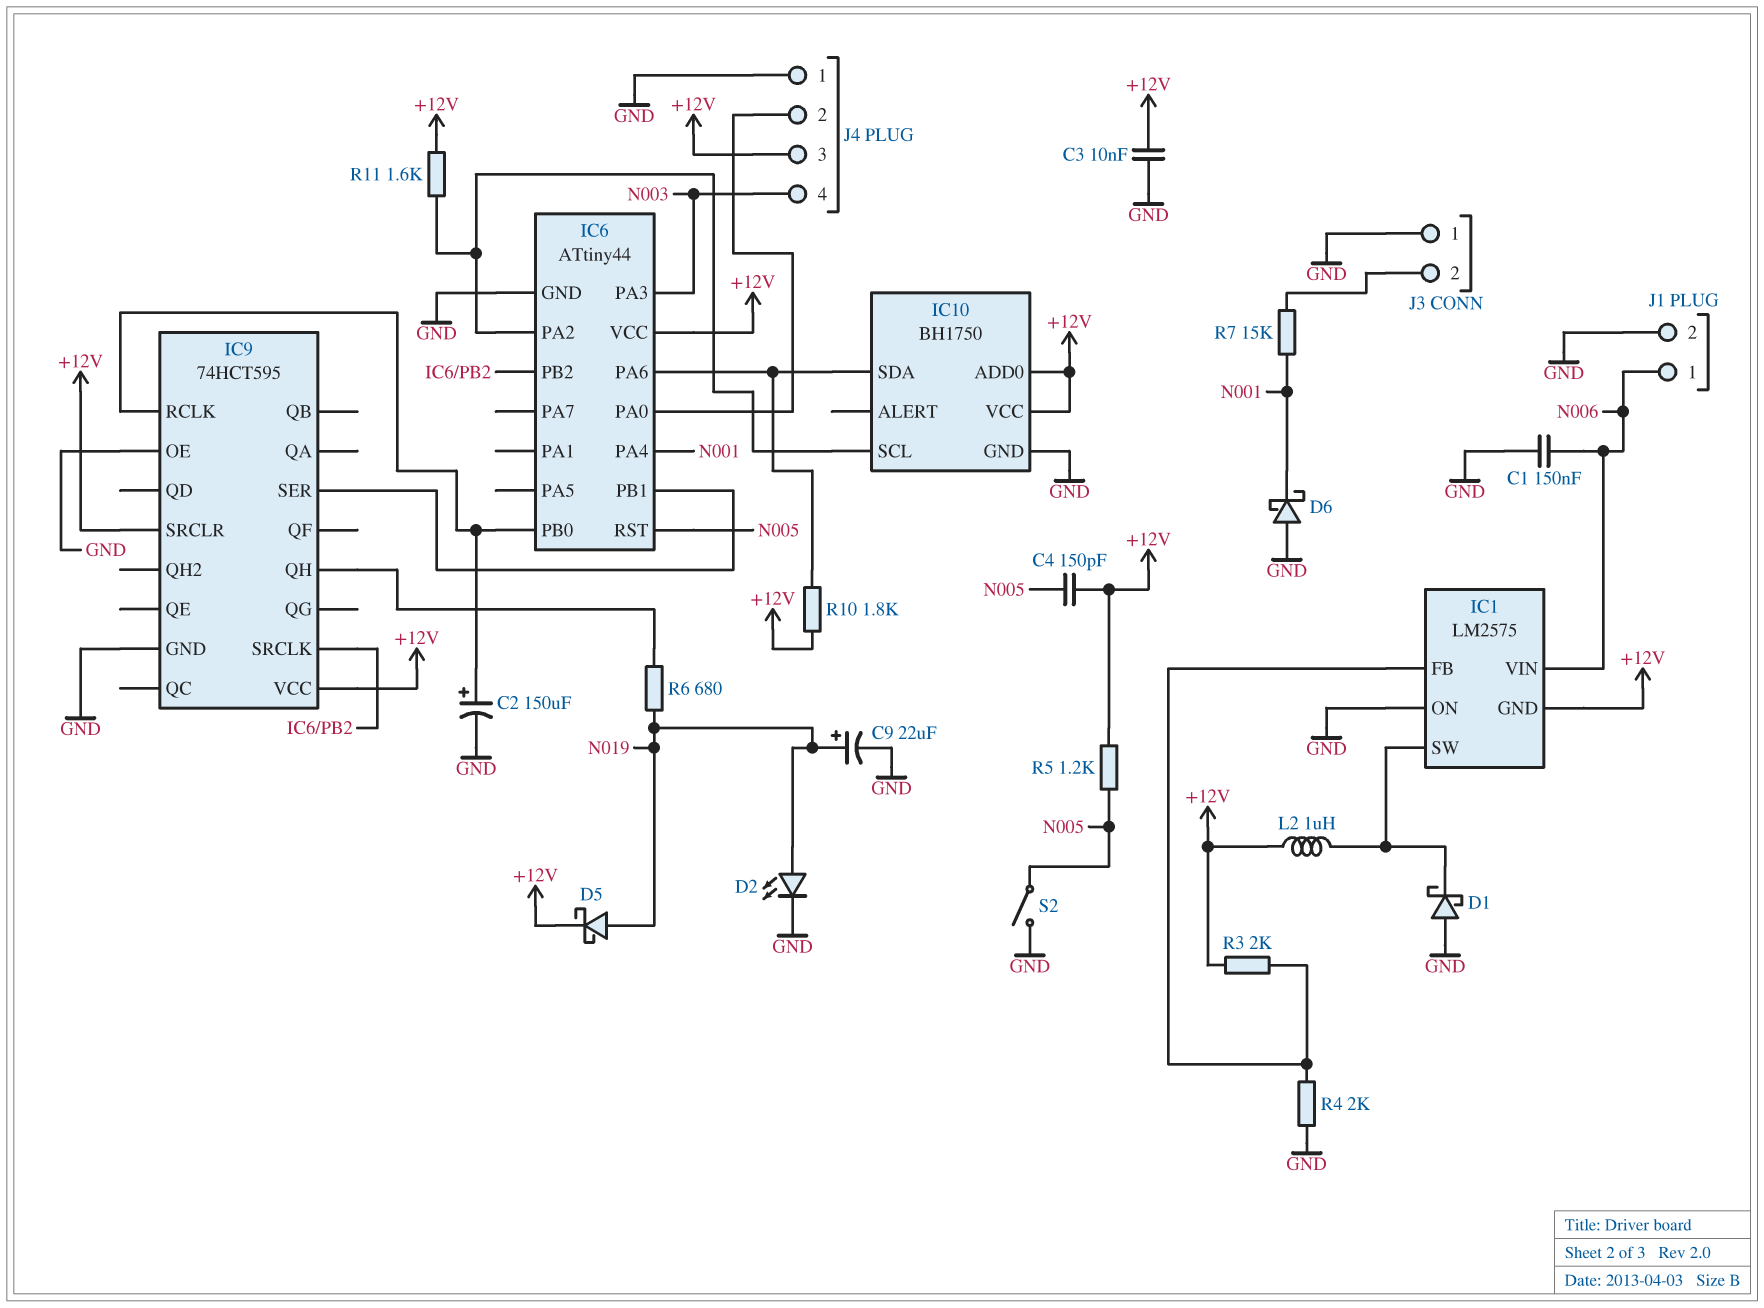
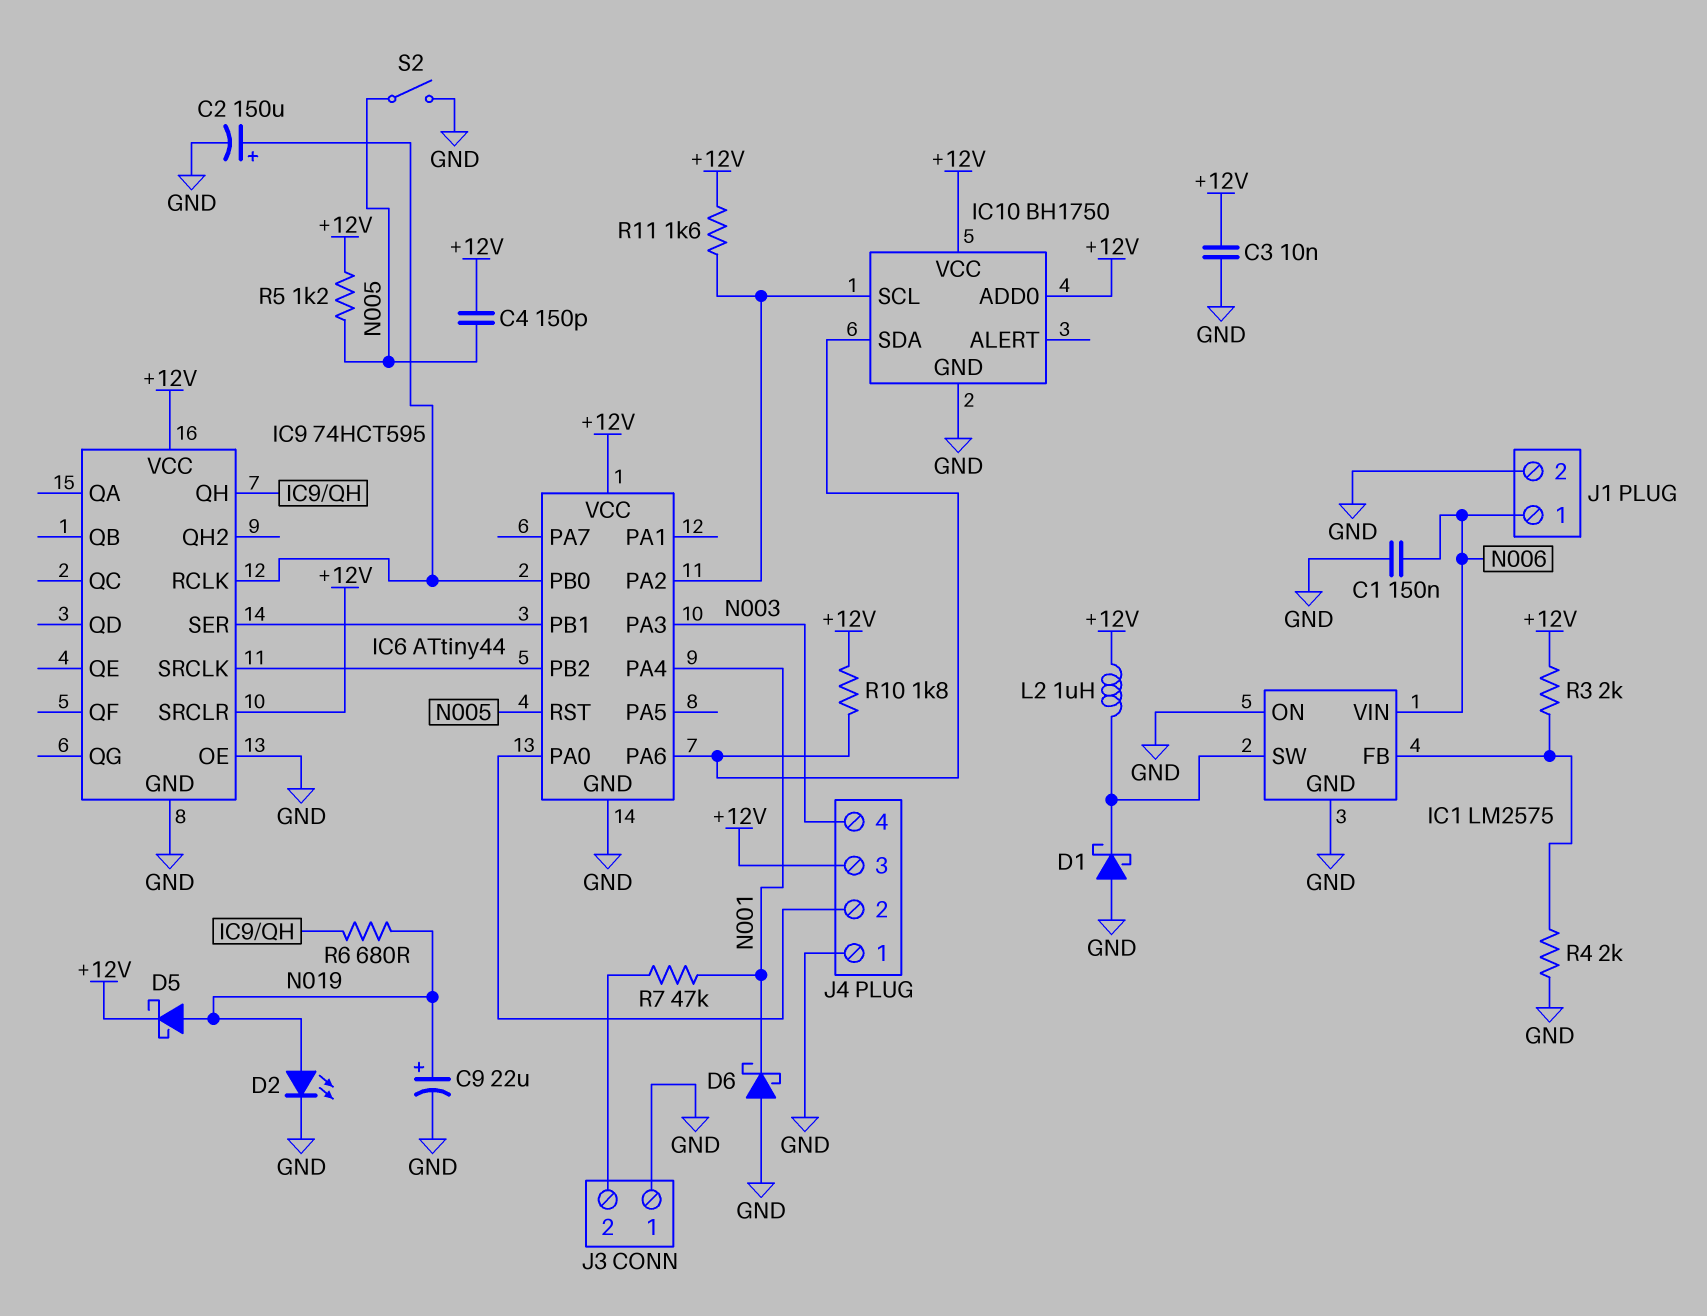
IC1 pin GND: +12V -> GND
R7: 15k (J3/2, N001) -> 47k (J3/2, N001)

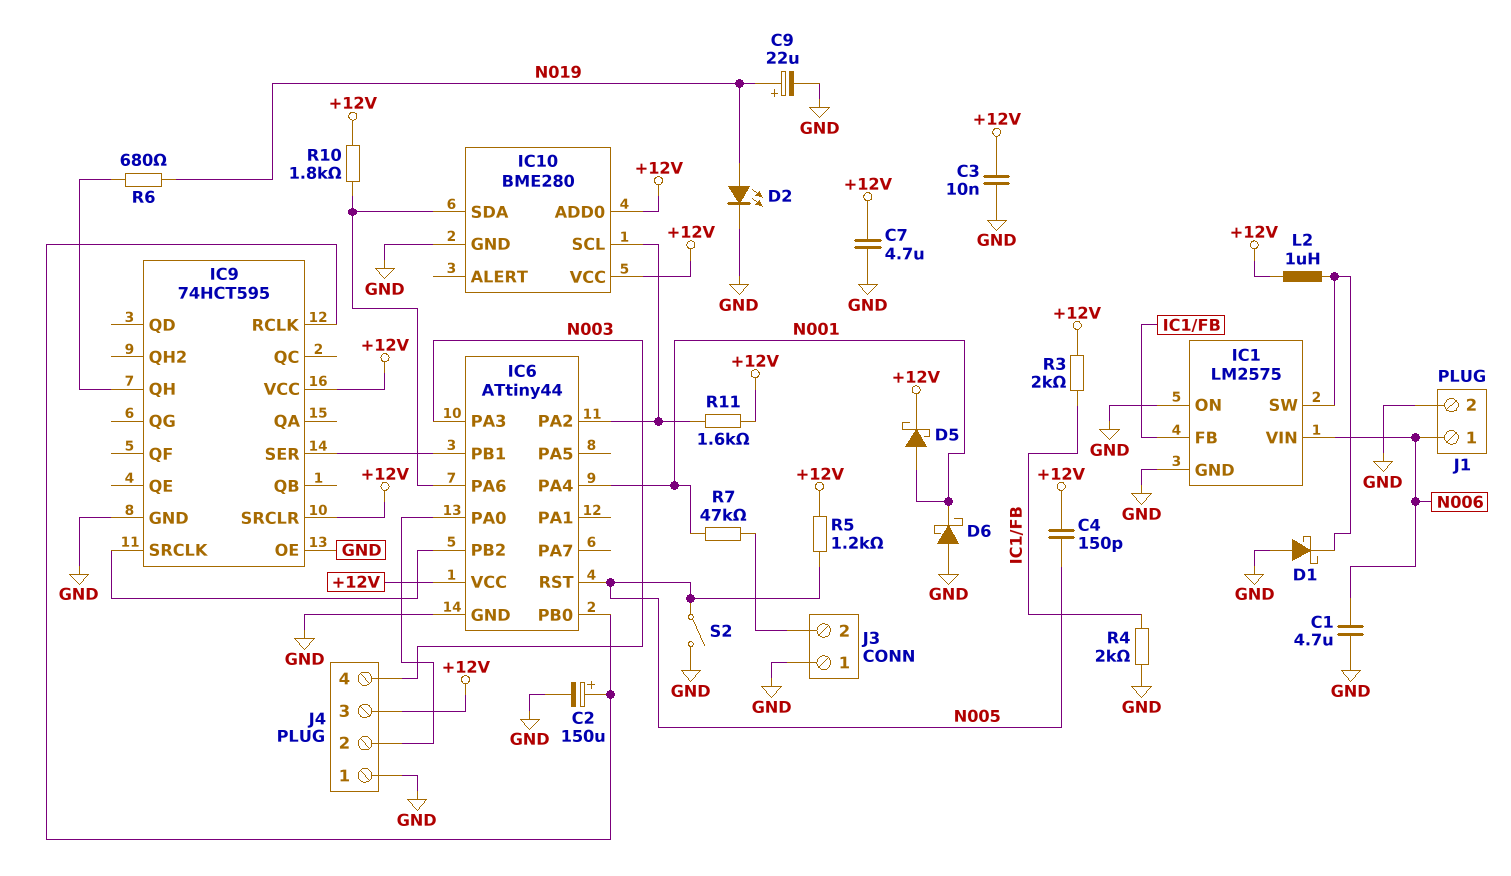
C1: 150nF (GND, N006) -> 4.7uF (GND, N006)
C7: none -> 4.7uF (+12V, GND)
D5: schottky (A N019, K +12V) -> schottky (A N001, K +12V)
IC10: BH1750 -> BME280

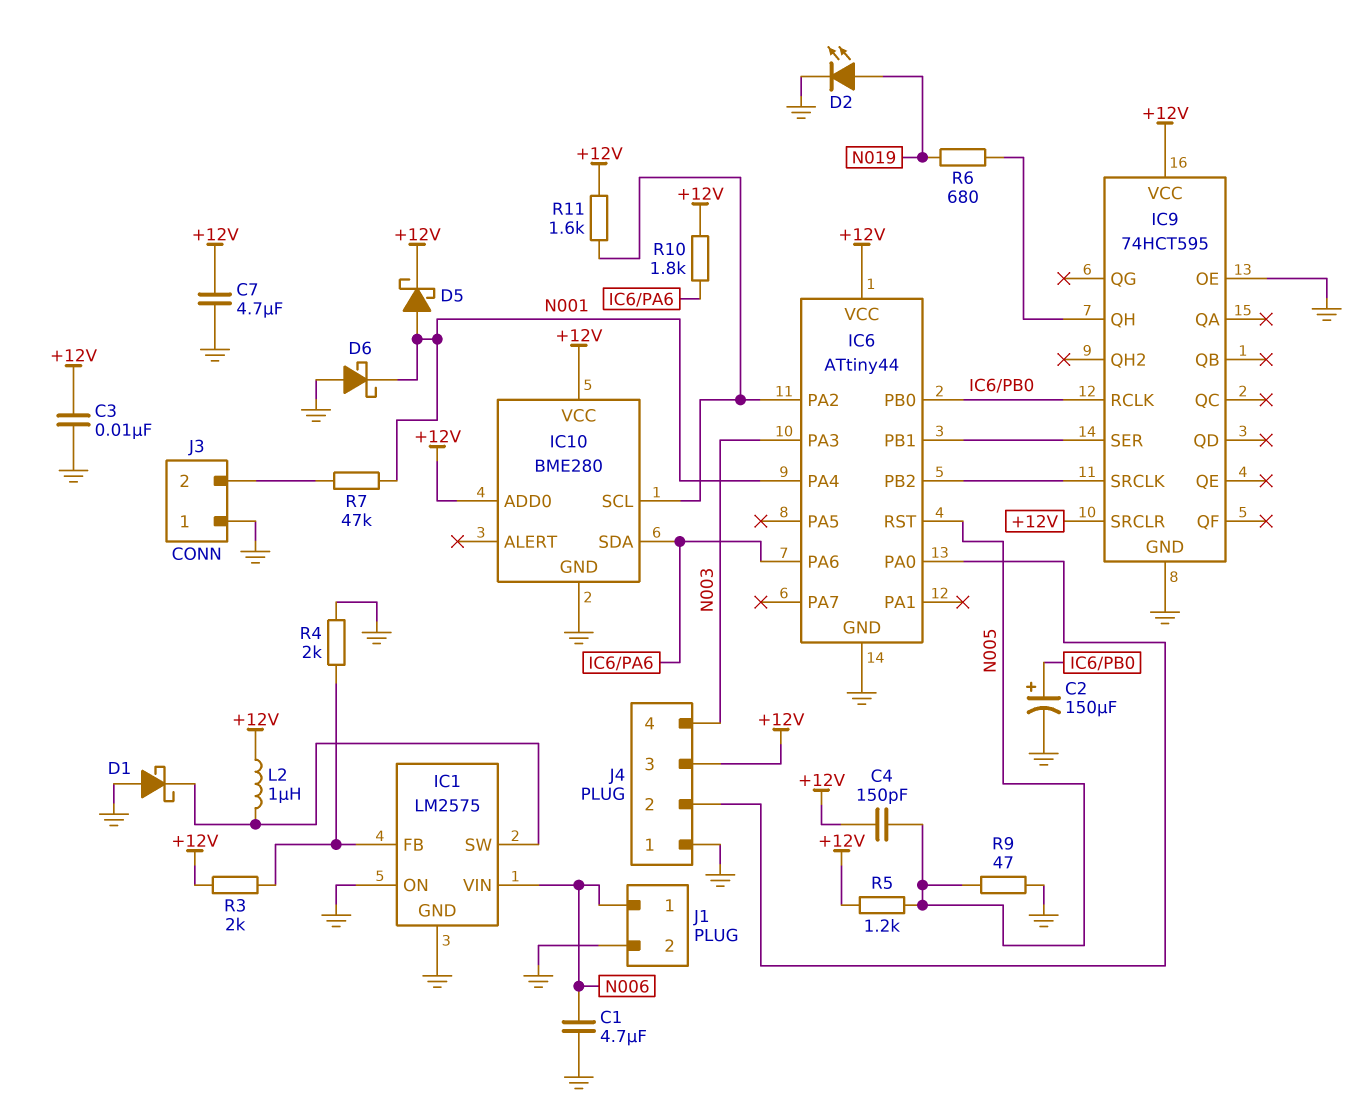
C9: 22uF (plus N019, minus GND) -> none
R9: none -> 47 (GND, N005)
S2: switch (GND, N005) -> none

